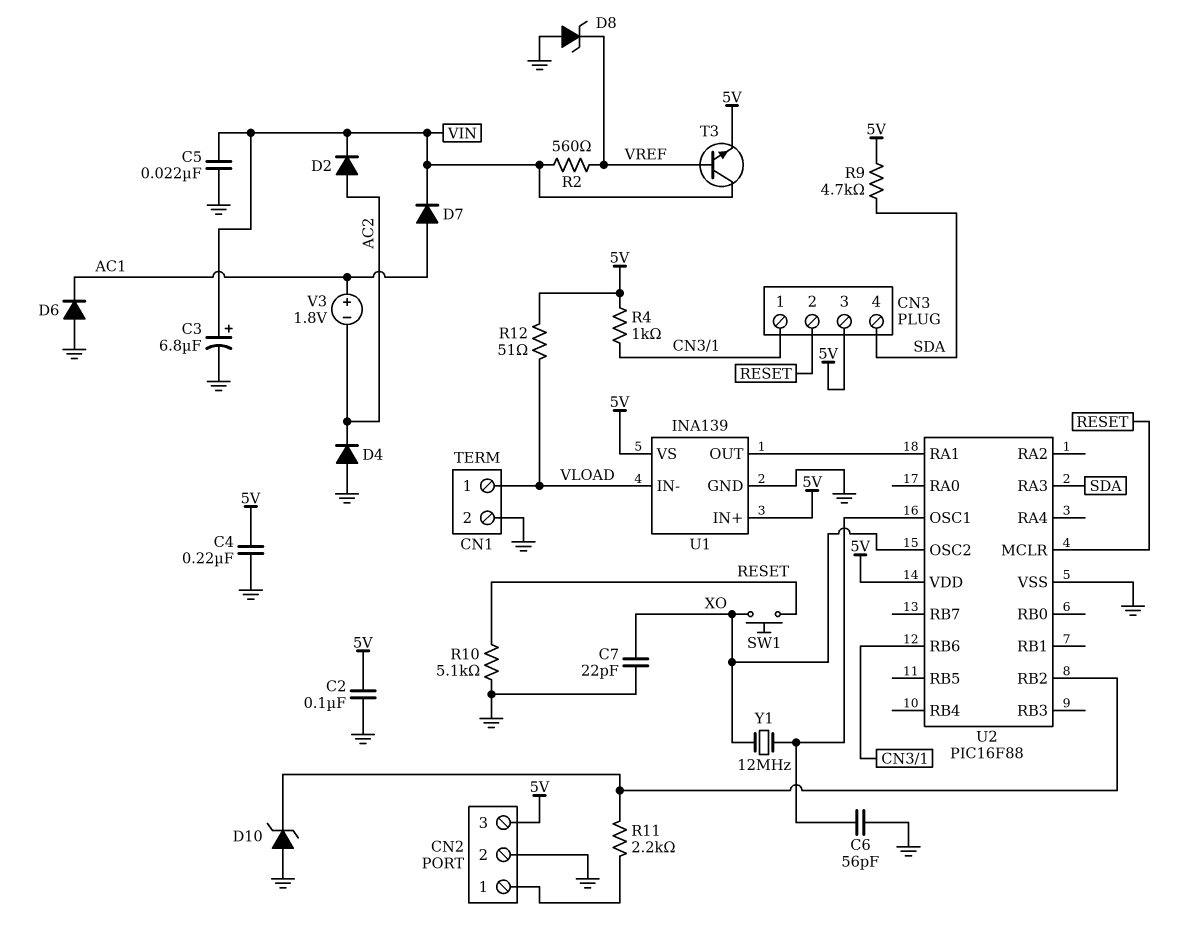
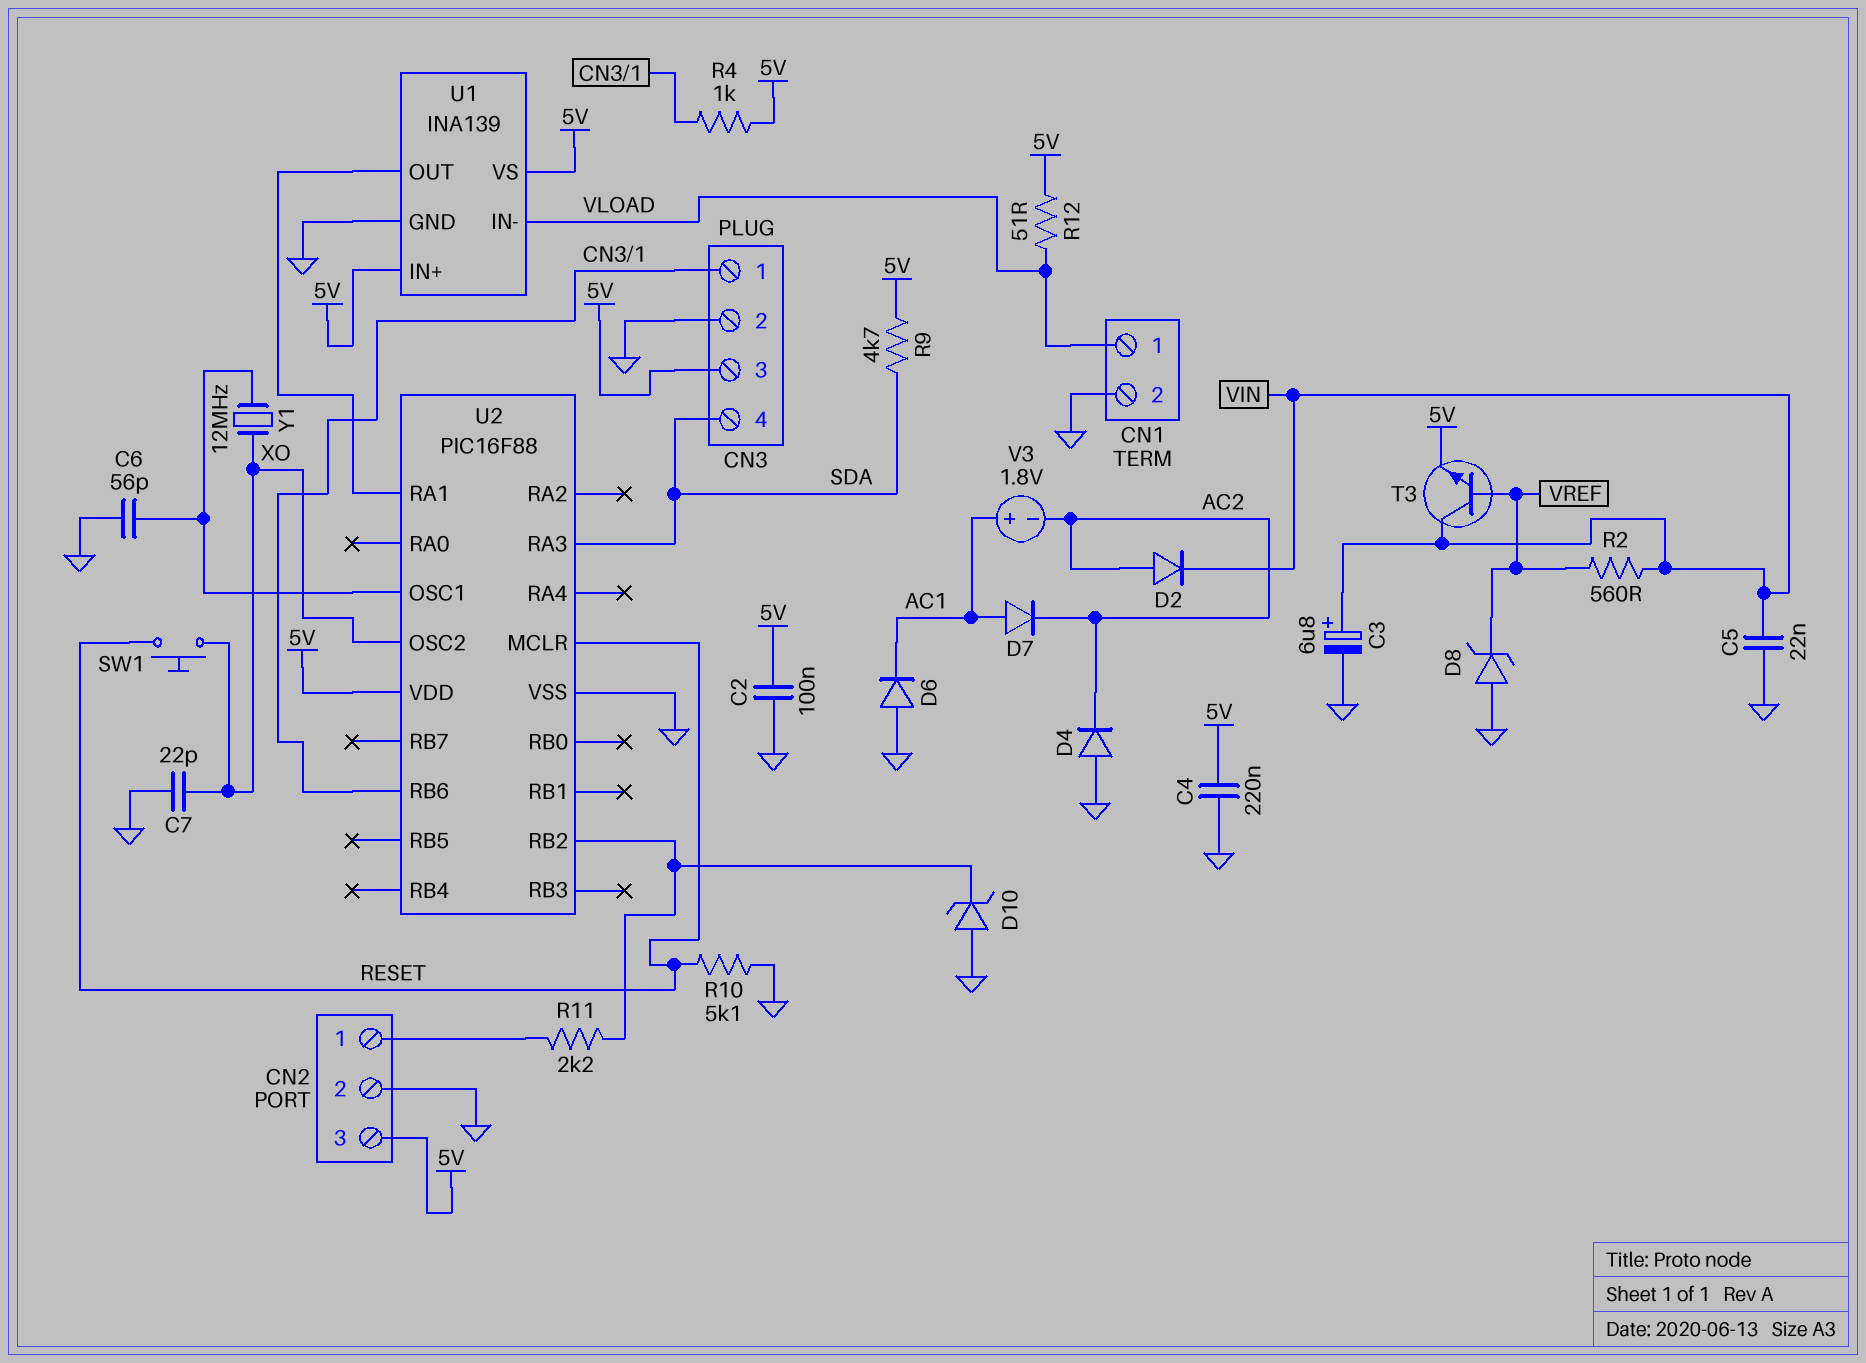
CN3 pin 2: RESET -> GND
D7: diode (A AC1, K VIN) -> diode (A AC1, K AC2)

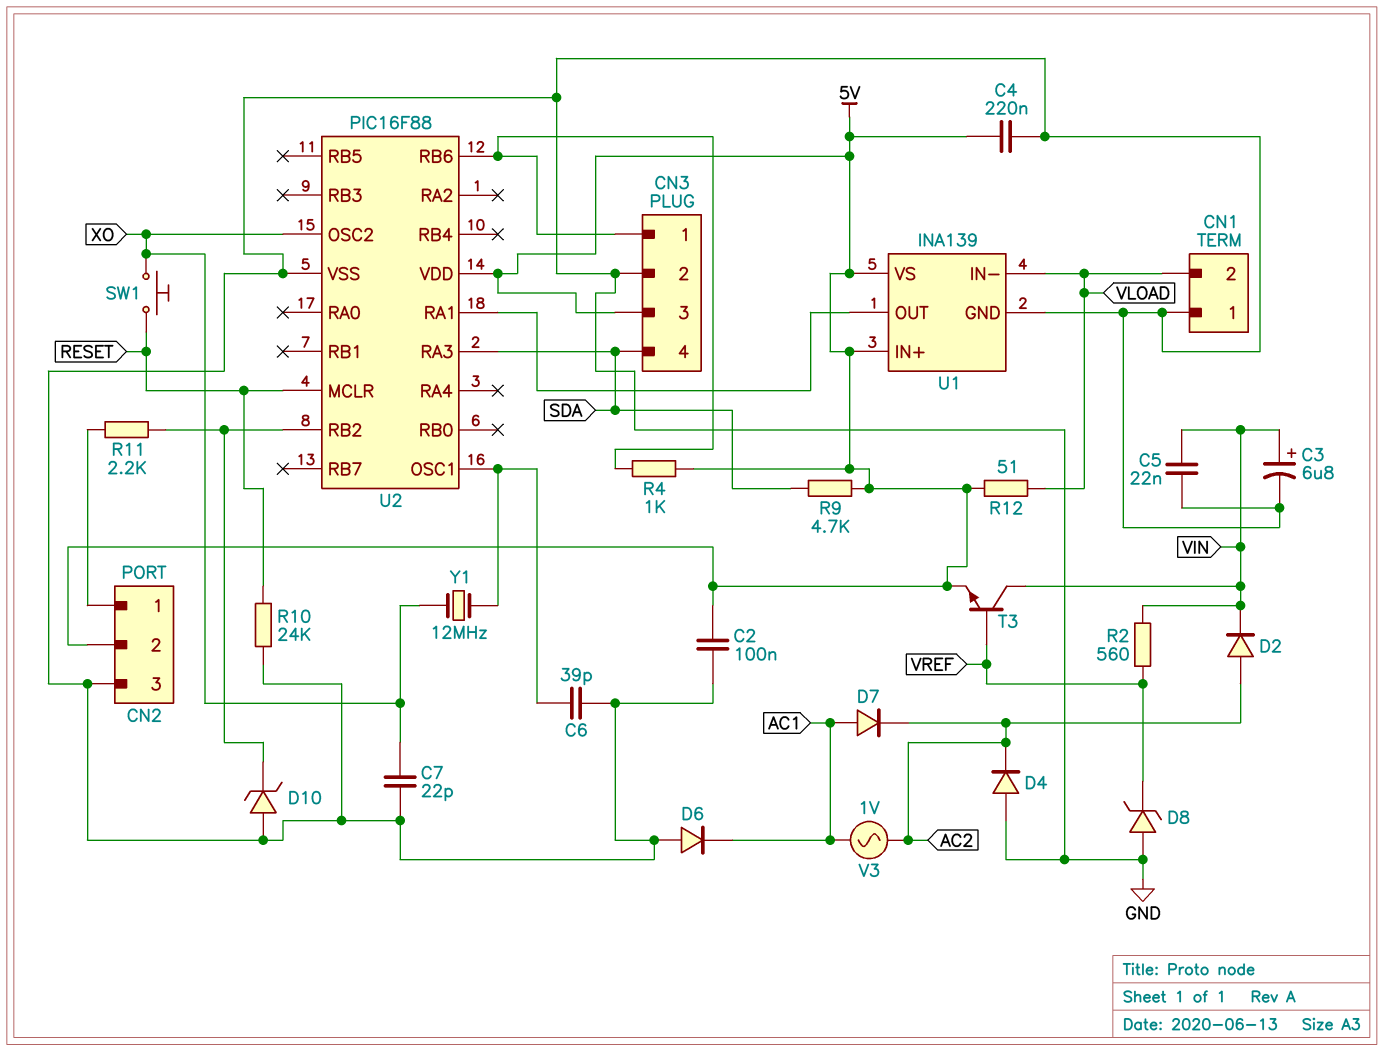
C6: 56pF (GND, U2/OSC1) -> 39pF (GND, U2/OSC1)
CN1 pin 1: VLOAD -> GND
CN1 pin 2: GND -> VLOAD
CN2 pin 2: GND -> 5V
CN2 pin 3: 5V -> GND
R10: 5.1k (GND, RESET) -> 24k (GND, RESET)
V3: 1.8V (plus AC1, minus AC2) -> AC 1V (AC1, AC2)

